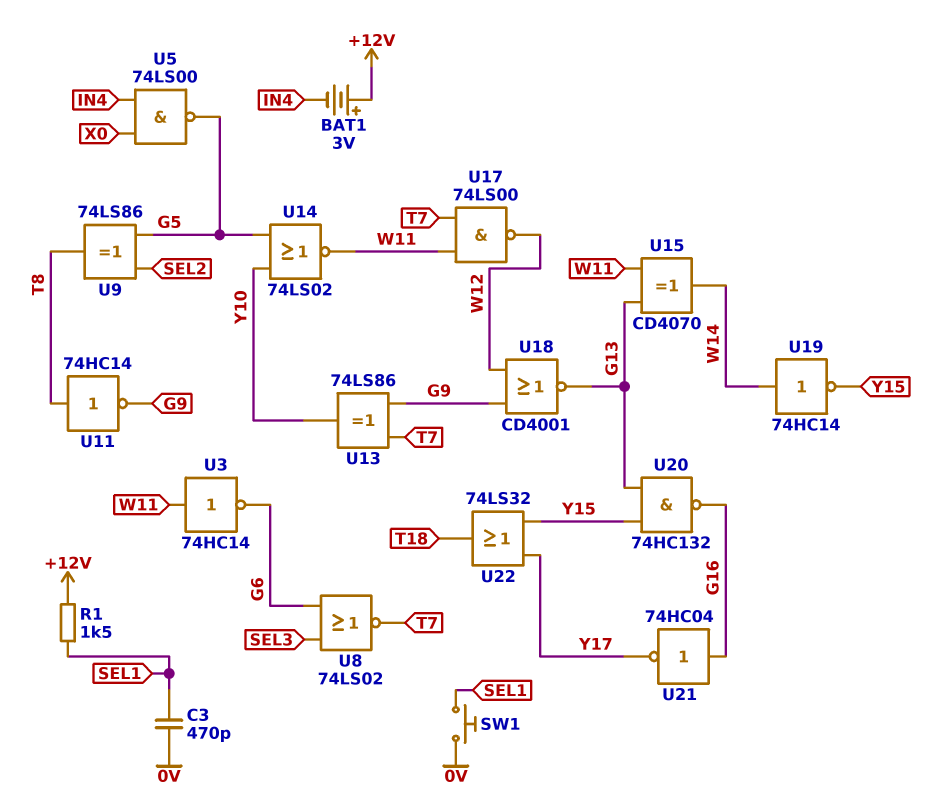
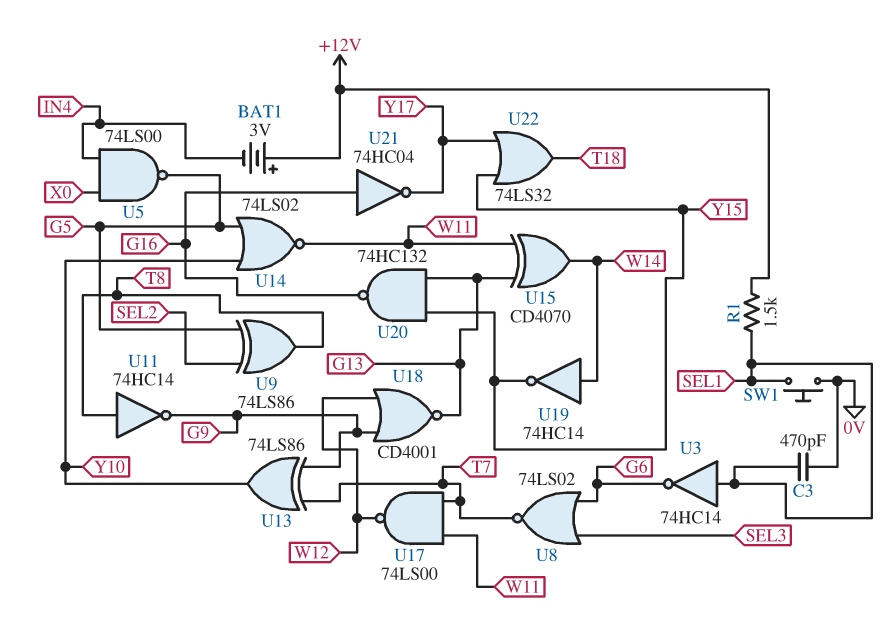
U3: NOT 74HC14 (in W11, out G6) -> NOT 74HC14 (in SEL1, out G6)

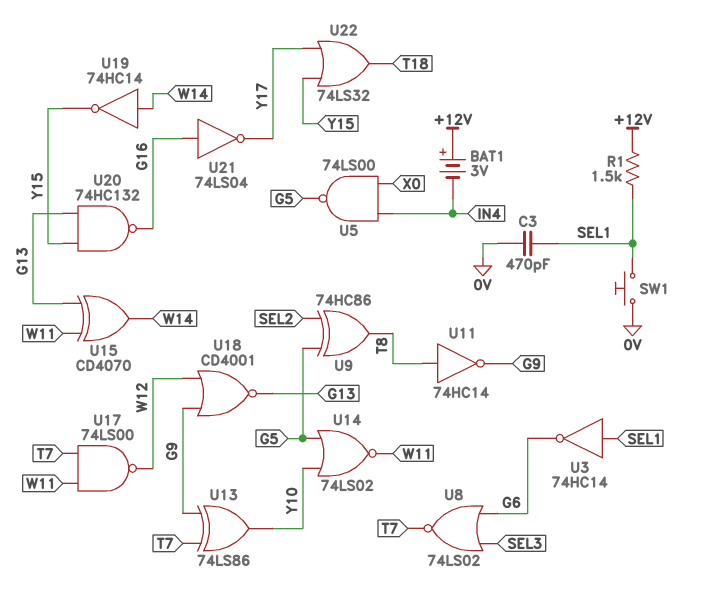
U9: XOR 74LS86 (in G5, in SEL2, out T8) -> XOR 74HC86 (in G5, in SEL2, out T8)
U21: NOT 74HC04 (in G16, out Y17) -> NOT 74LS04 (in G16, out Y17)

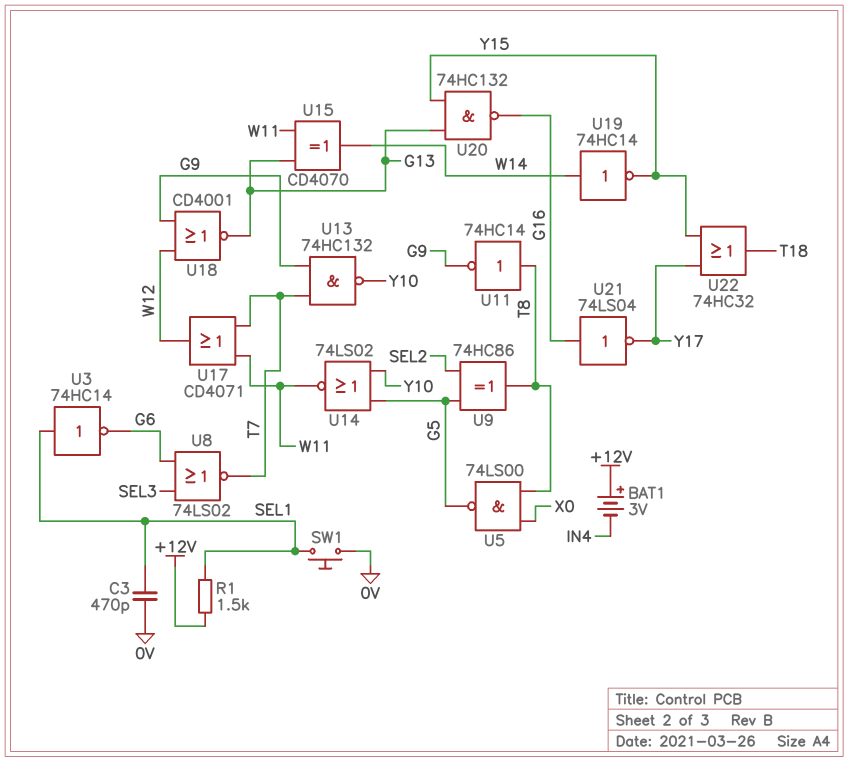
U5: NAND 74LS00 (in IN4, in X0, out G5) -> NAND 74LS00 (in T8, in X0, out G5)
U13: XOR 74LS86 (in G9, in T7, out Y10) -> NAND 74HC132 (in G9, in T7, out Y10)
U17: NAND 74LS00 (in T7, in W11, out W12) -> OR CD4071 (in T7, in W11, out W12)
U22: OR 74LS32 (in Y15, in Y17, out T18) -> OR 74HC32 (in Y15, in Y17, out T18)

